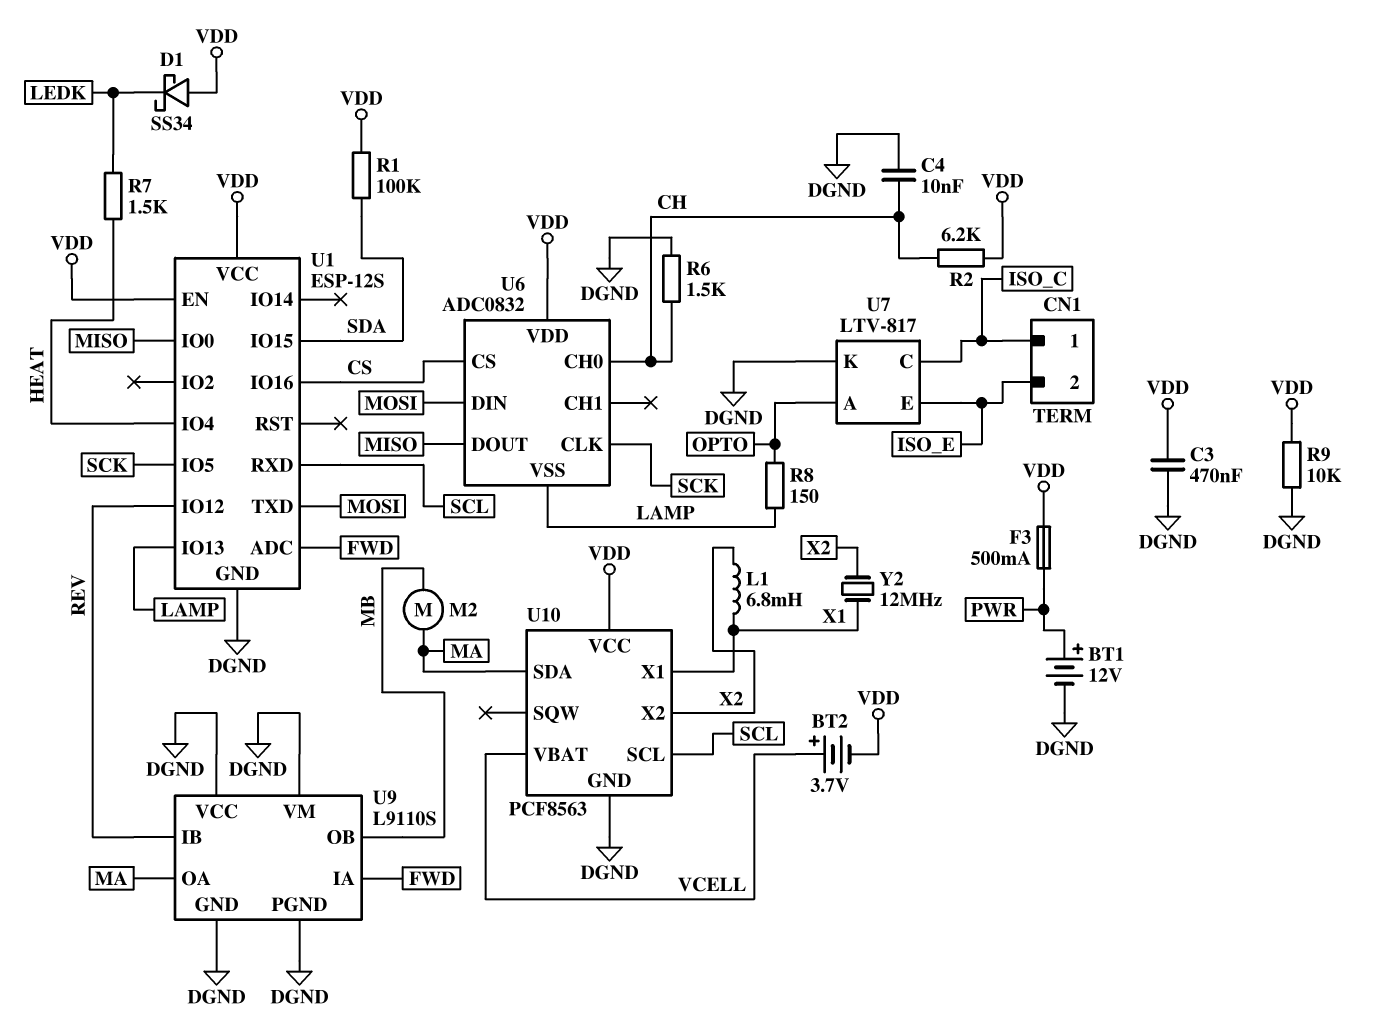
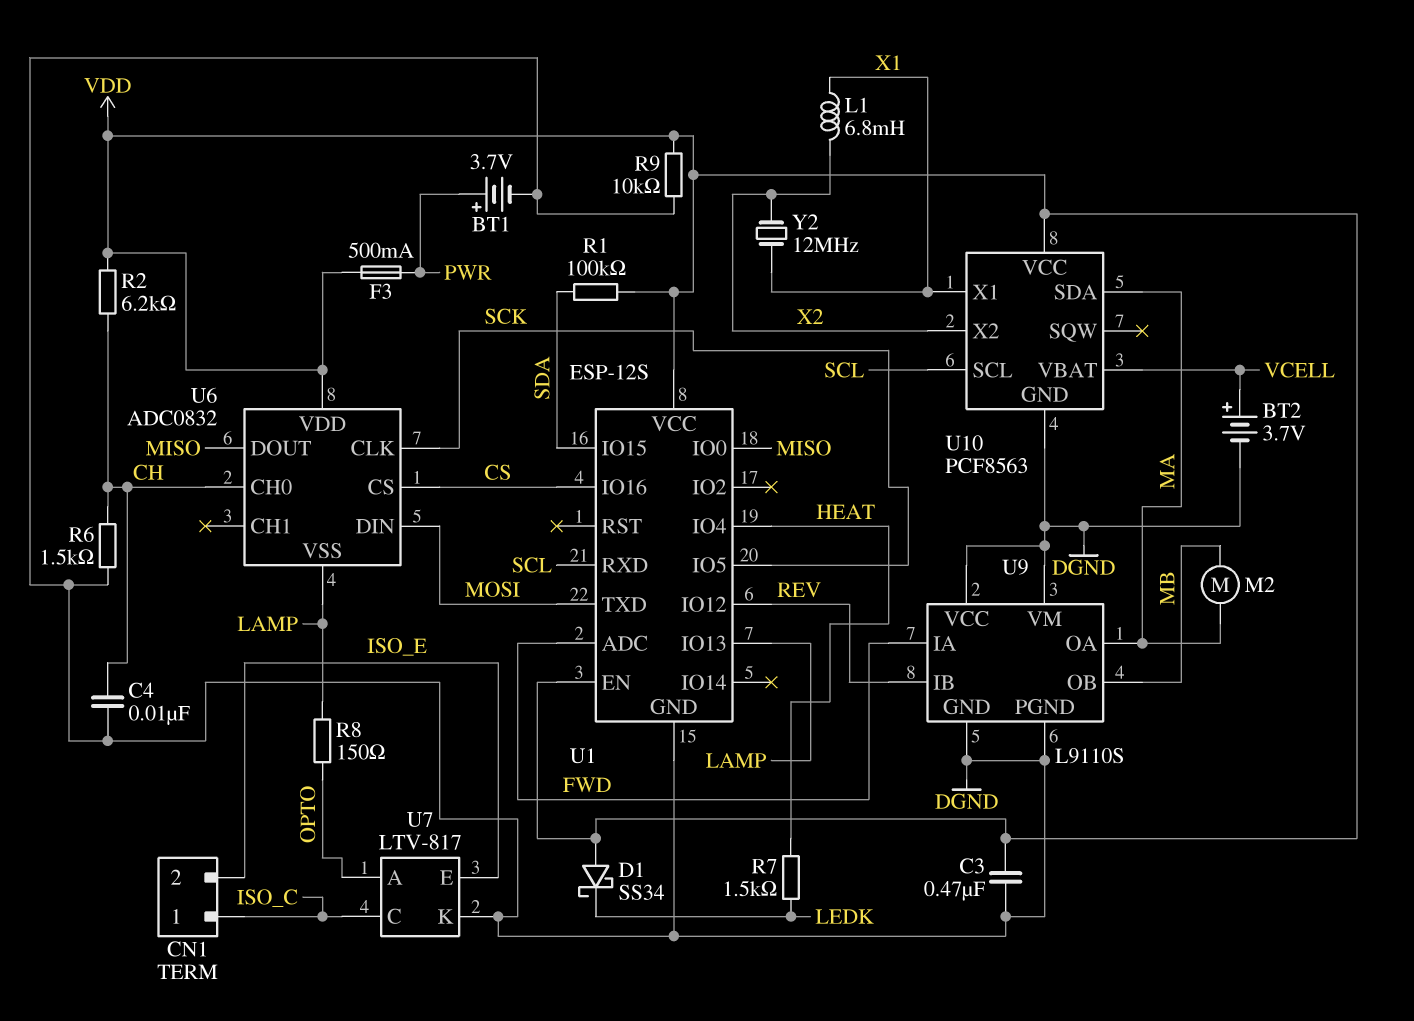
BT1: 12V (plus PWR, minus DGND) -> 3.7V (plus PWR, minus DGND)
BT2: 3.7V (plus VCELL, minus VDD) -> 3.7V (plus VCELL, minus DGND)

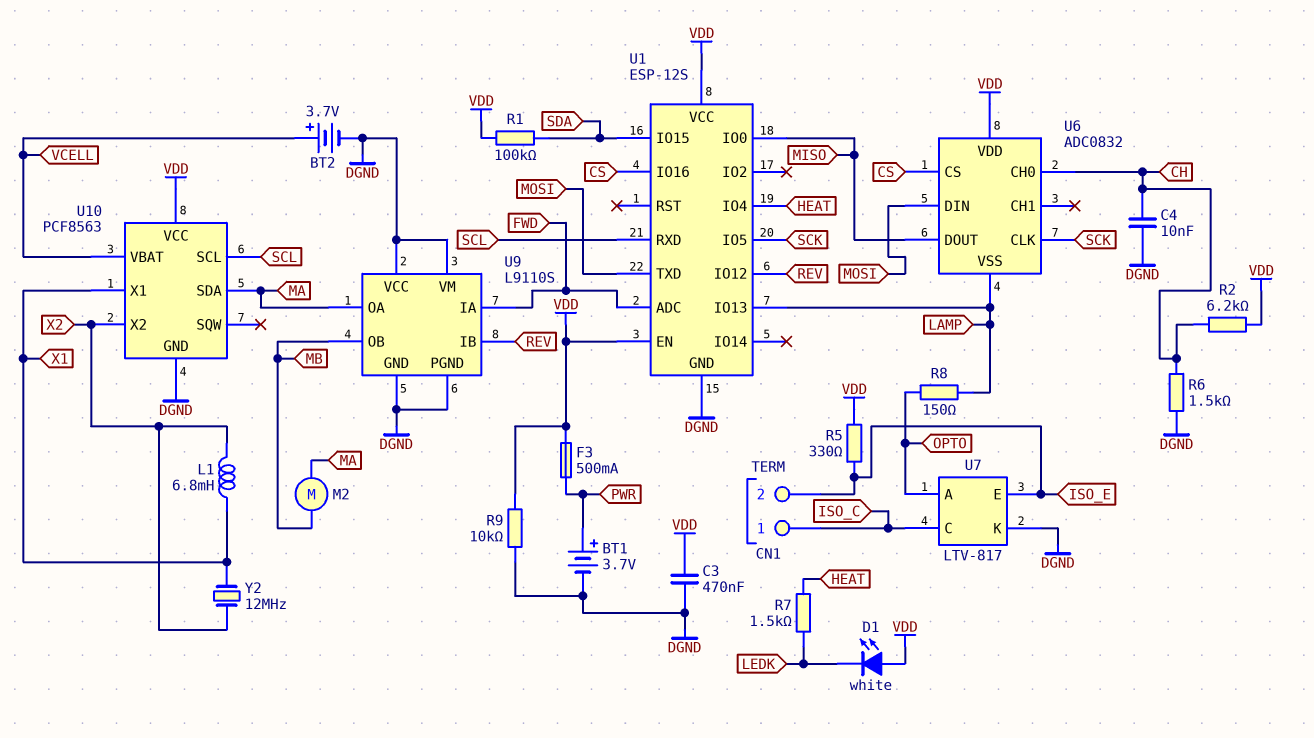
D1: schottky SS34 (A VDD, K LEDK) -> LED white (A VDD, K LEDK)
R5: none -> 330 (ISO_E, VDD)

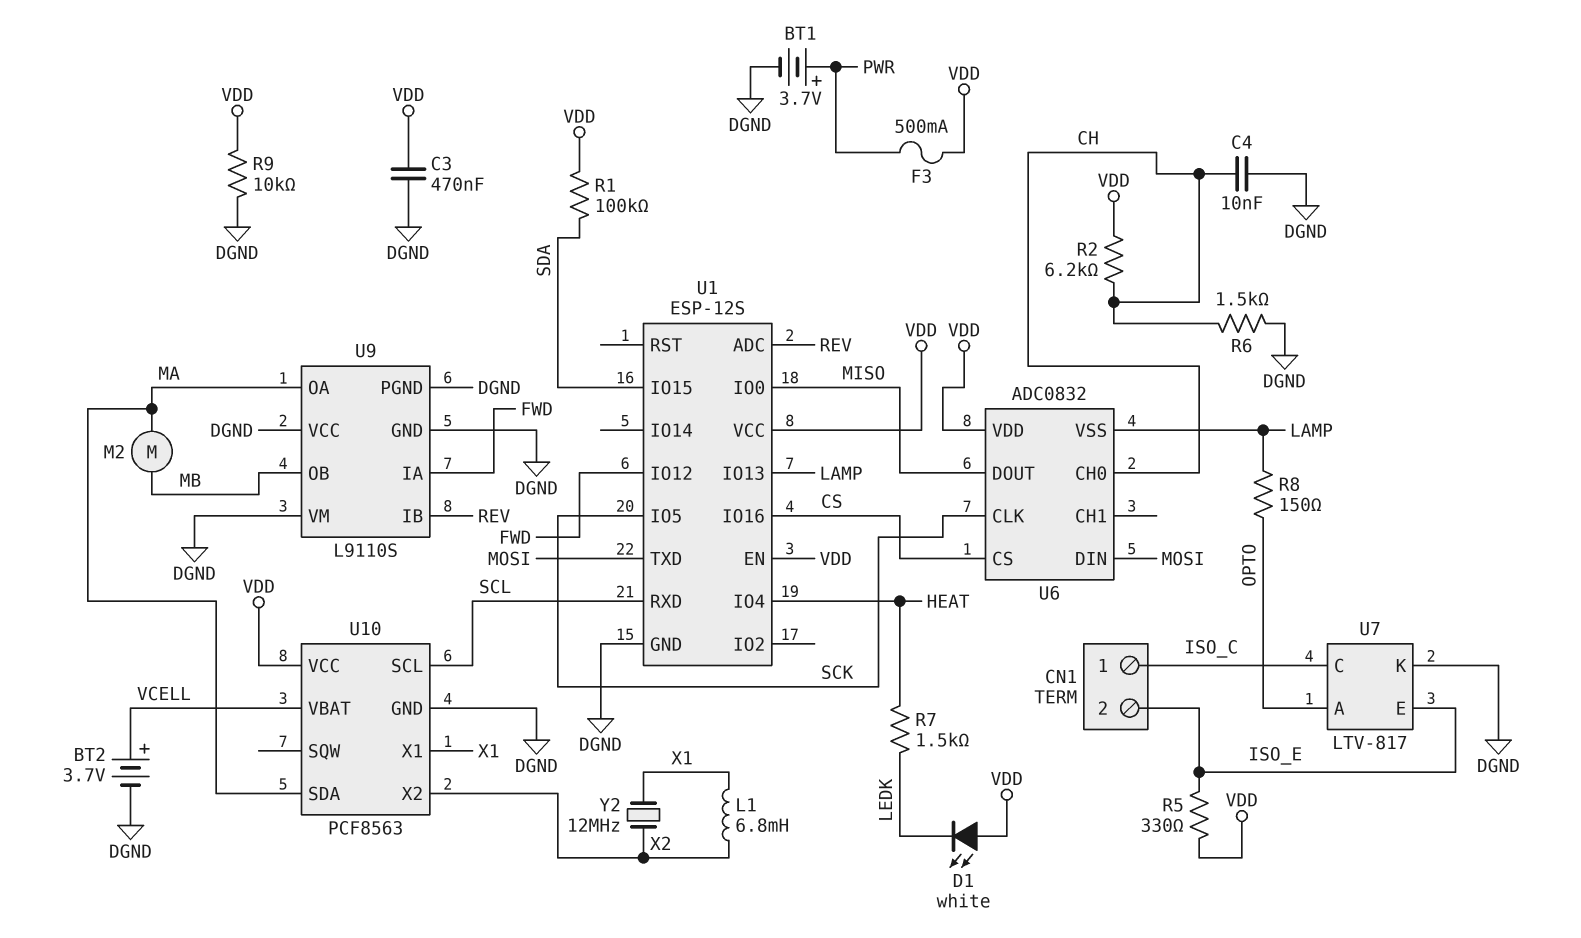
U1 pin ADC: FWD -> REV
U1 pin IO12: REV -> FWD

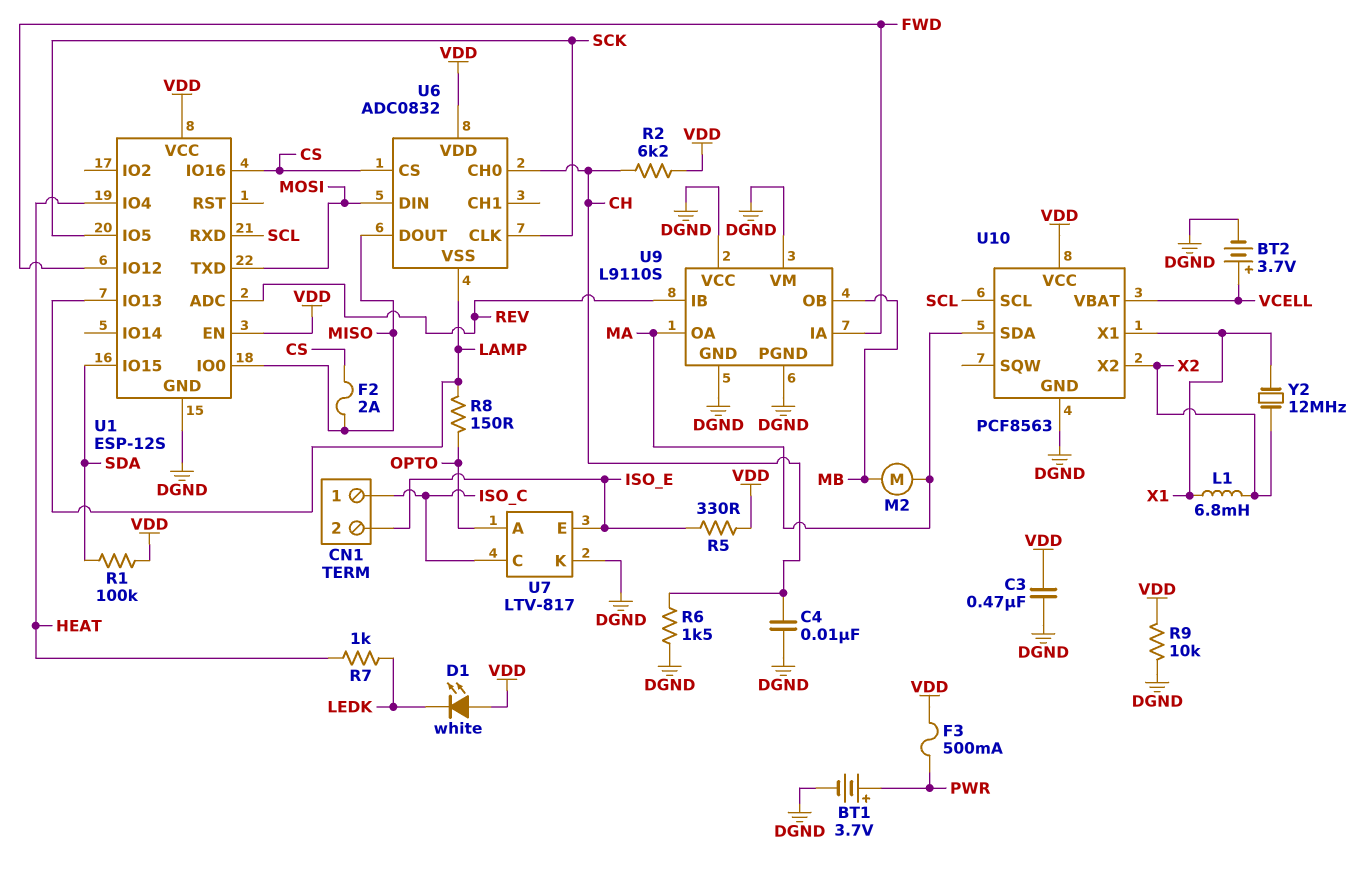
F2: none -> 2A (CS, MISO)
R7: 1.5k (HEAT, LEDK) -> 1k (HEAT, LEDK)

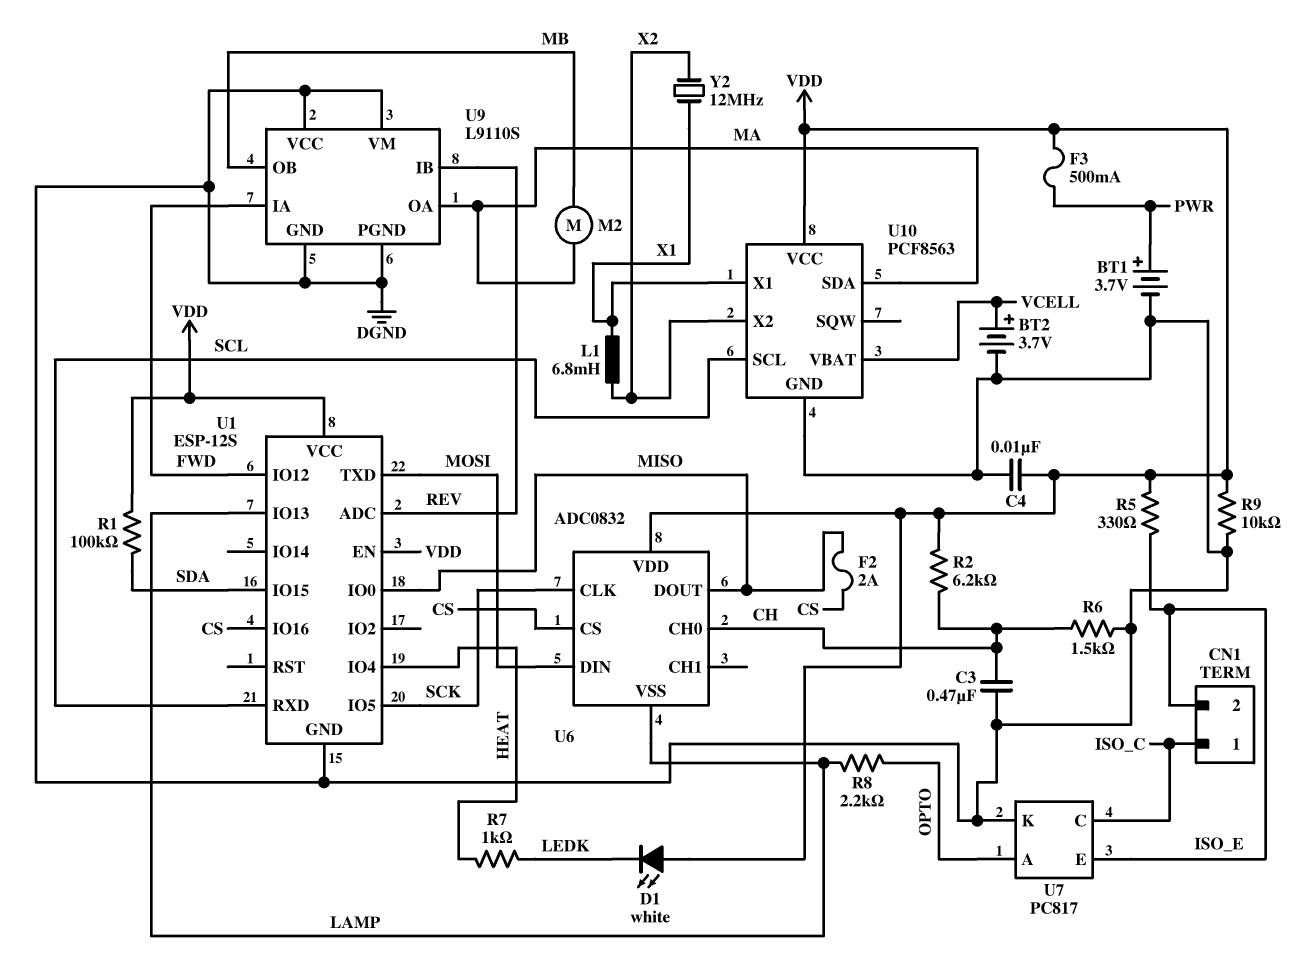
C3: 470nF (DGND, VDD) -> 470nF (CH, DGND)
C4: 10nF (CH, DGND) -> 10nF (DGND, VDD)
R8: 150 (LAMP, OPTO) -> 2.2k (LAMP, OPTO)
U7: LTV-817 -> PC817

